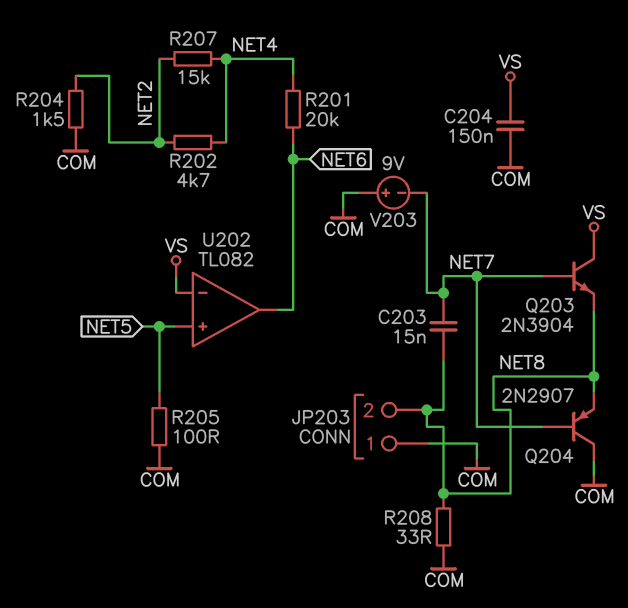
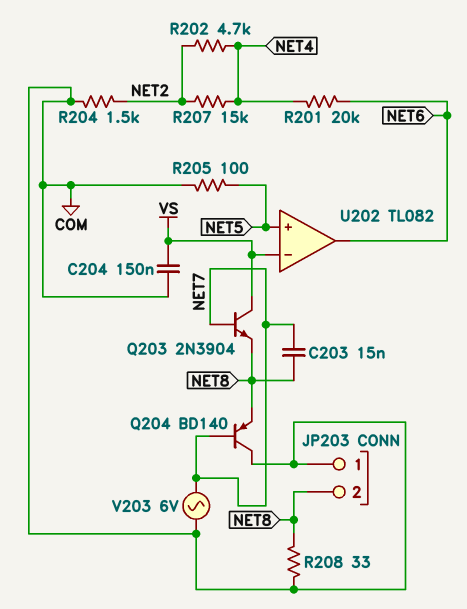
Q204: PNP 2N2907 (B NET7, C COM, E NET8) -> PNP BD140 (B NET7, C COM, E NET8)
V203: 9V (plus COM, minus NET7) -> AC 6V (COM, NET7)

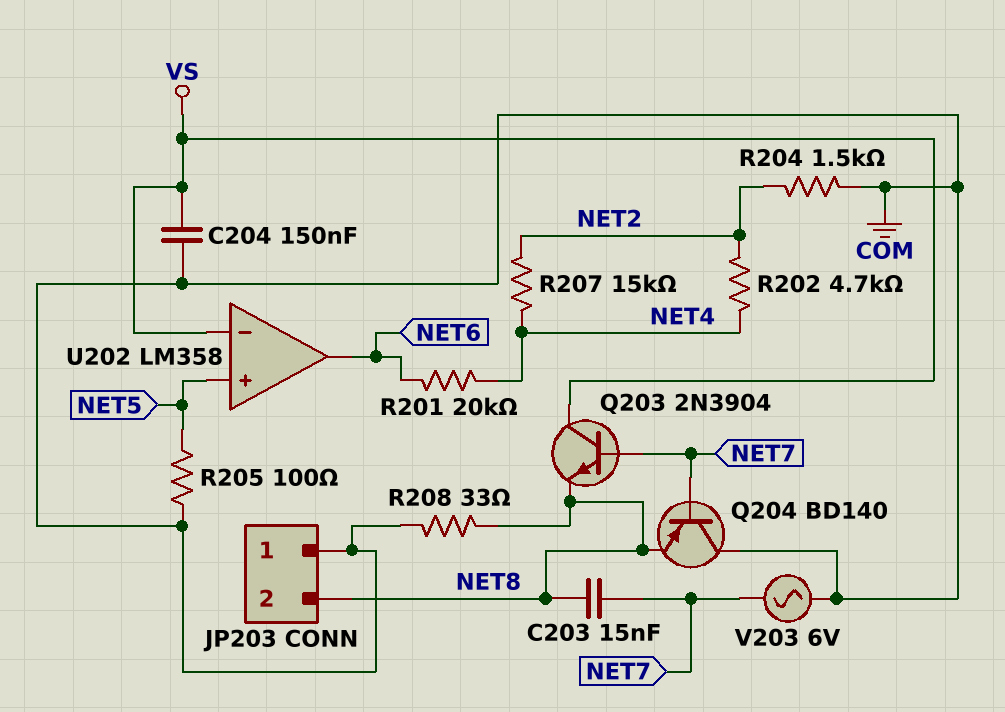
U202: TL082 -> LM358

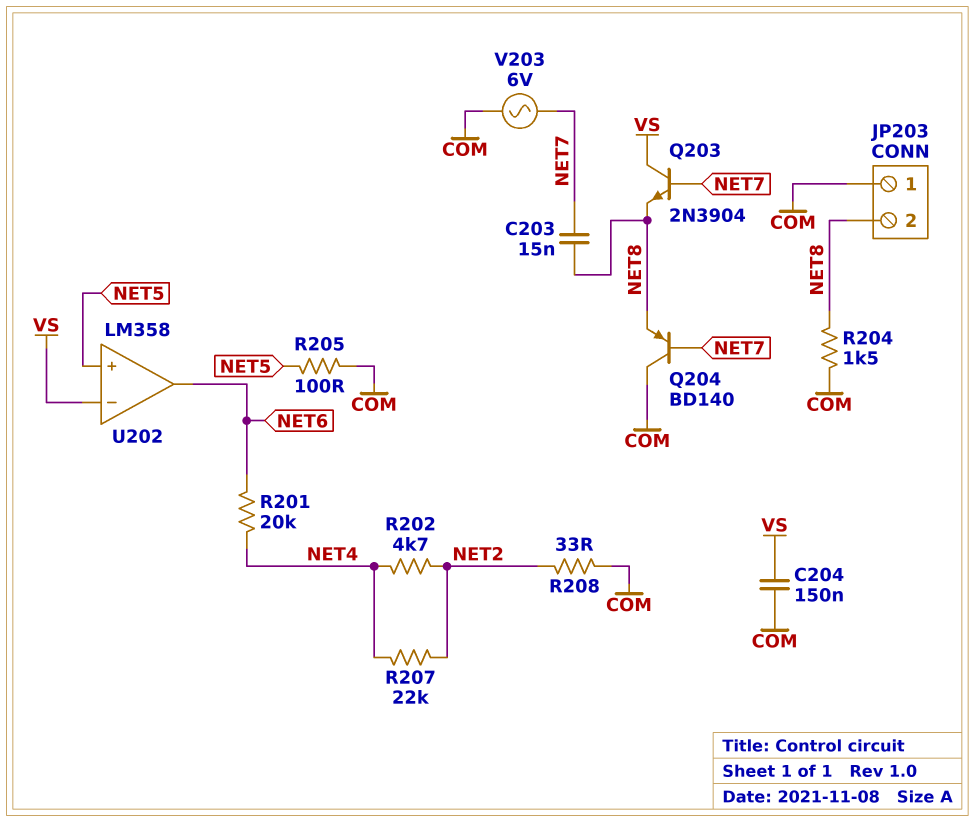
R204: 1.5k (COM, NET2) -> 1.5k (COM, NET8)
R207: 15k (NET2, NET4) -> 22k (NET2, NET4)
R208: 33 (COM, NET8) -> 33 (COM, NET2)

